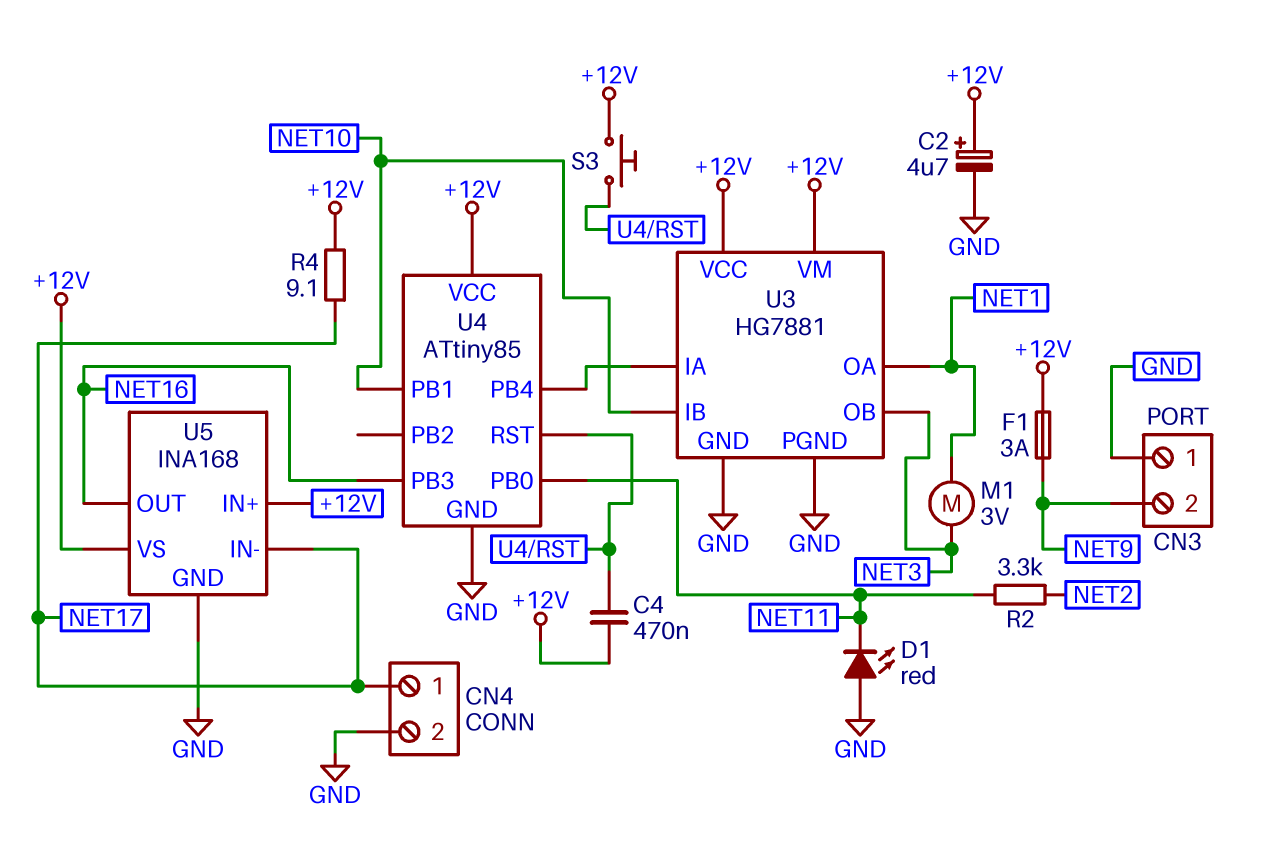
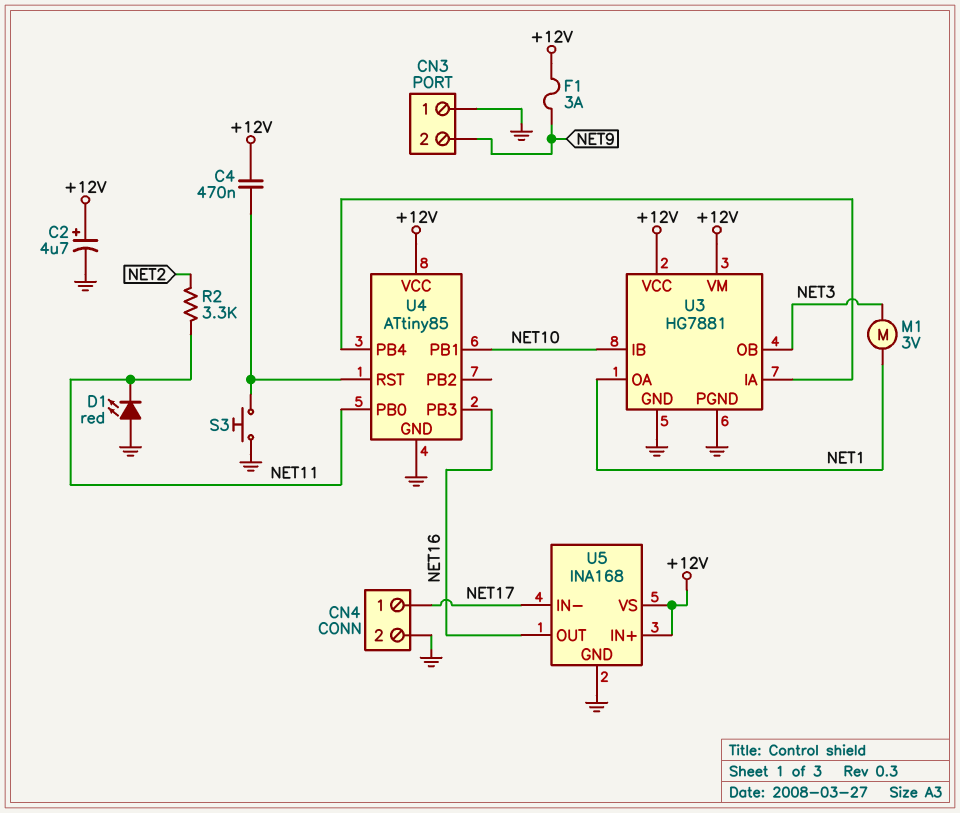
R4: 9.1 (+12V, NET17) -> none
S3: button (+12V, U4/RST) -> button (GND, U4/RST)

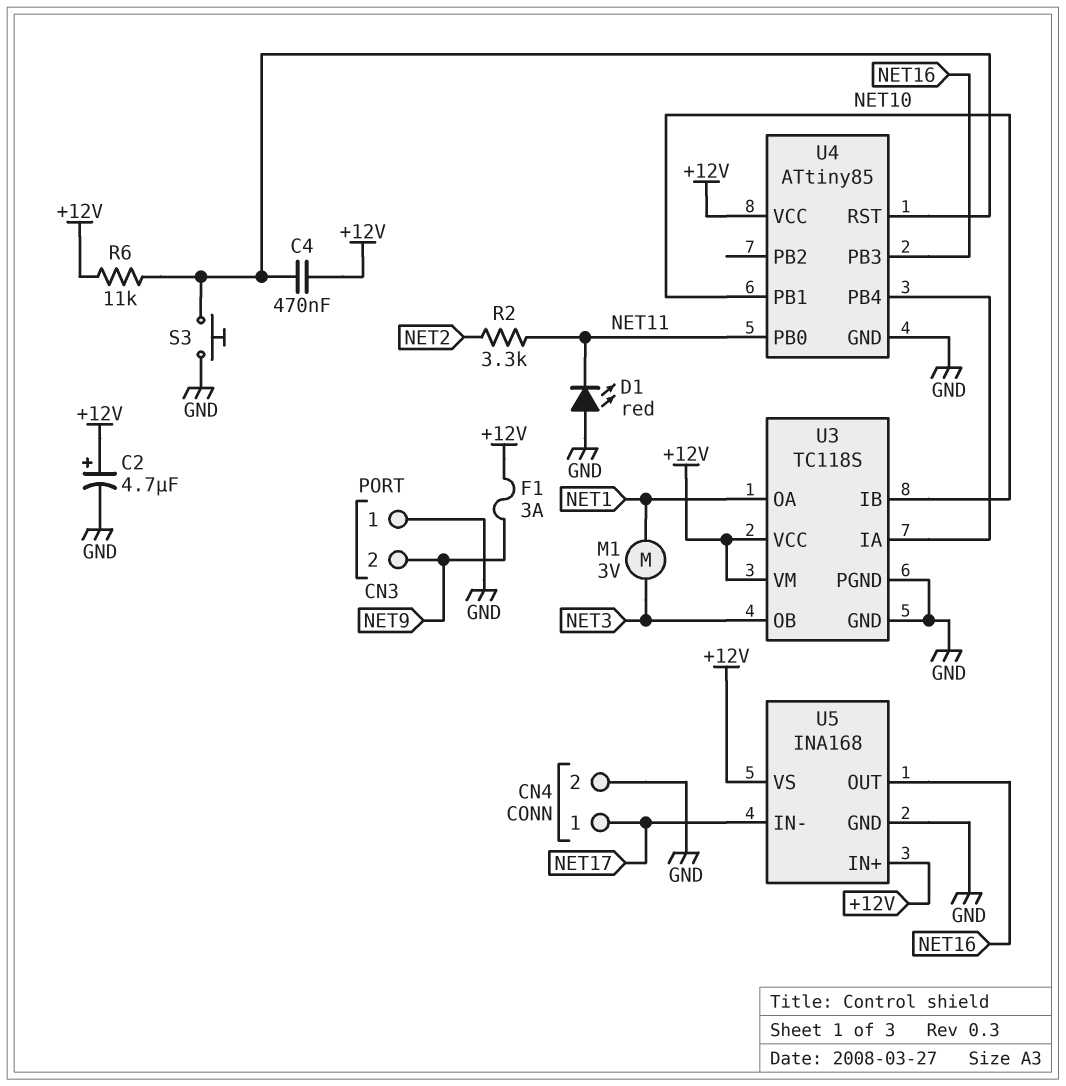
R6: none -> 11k (+12V, U4/RST)
U3: HG7881 -> TC118S

